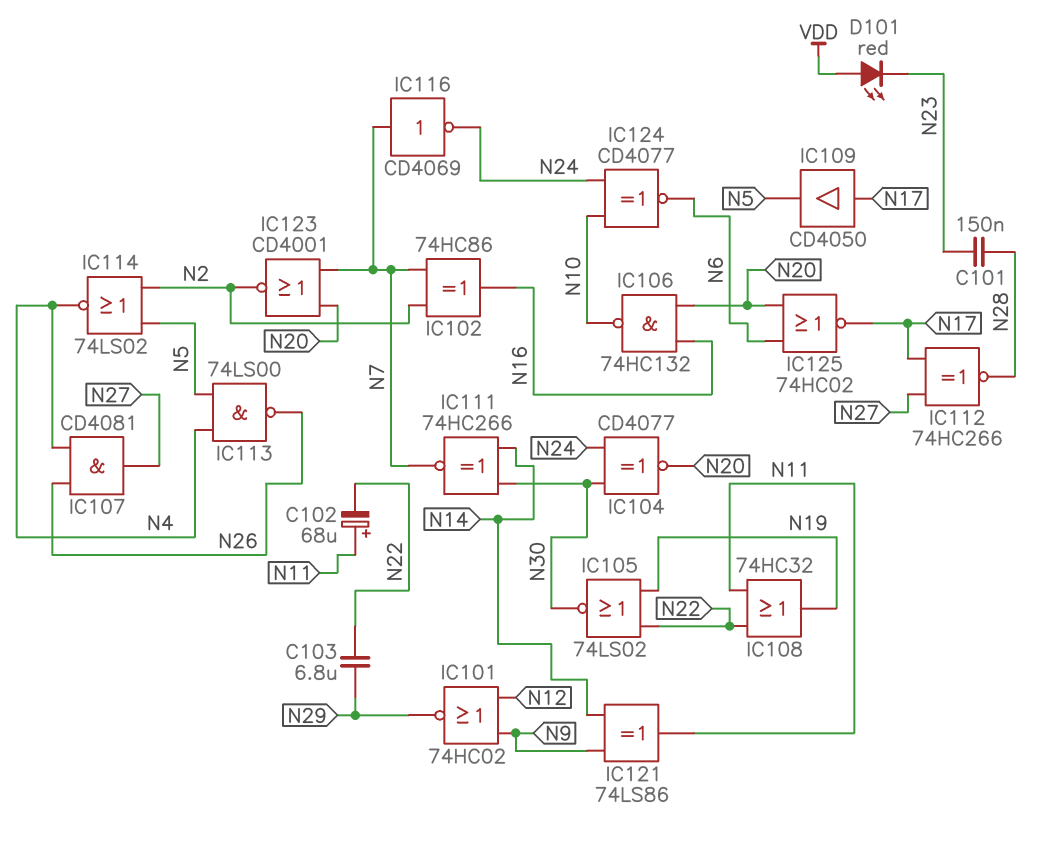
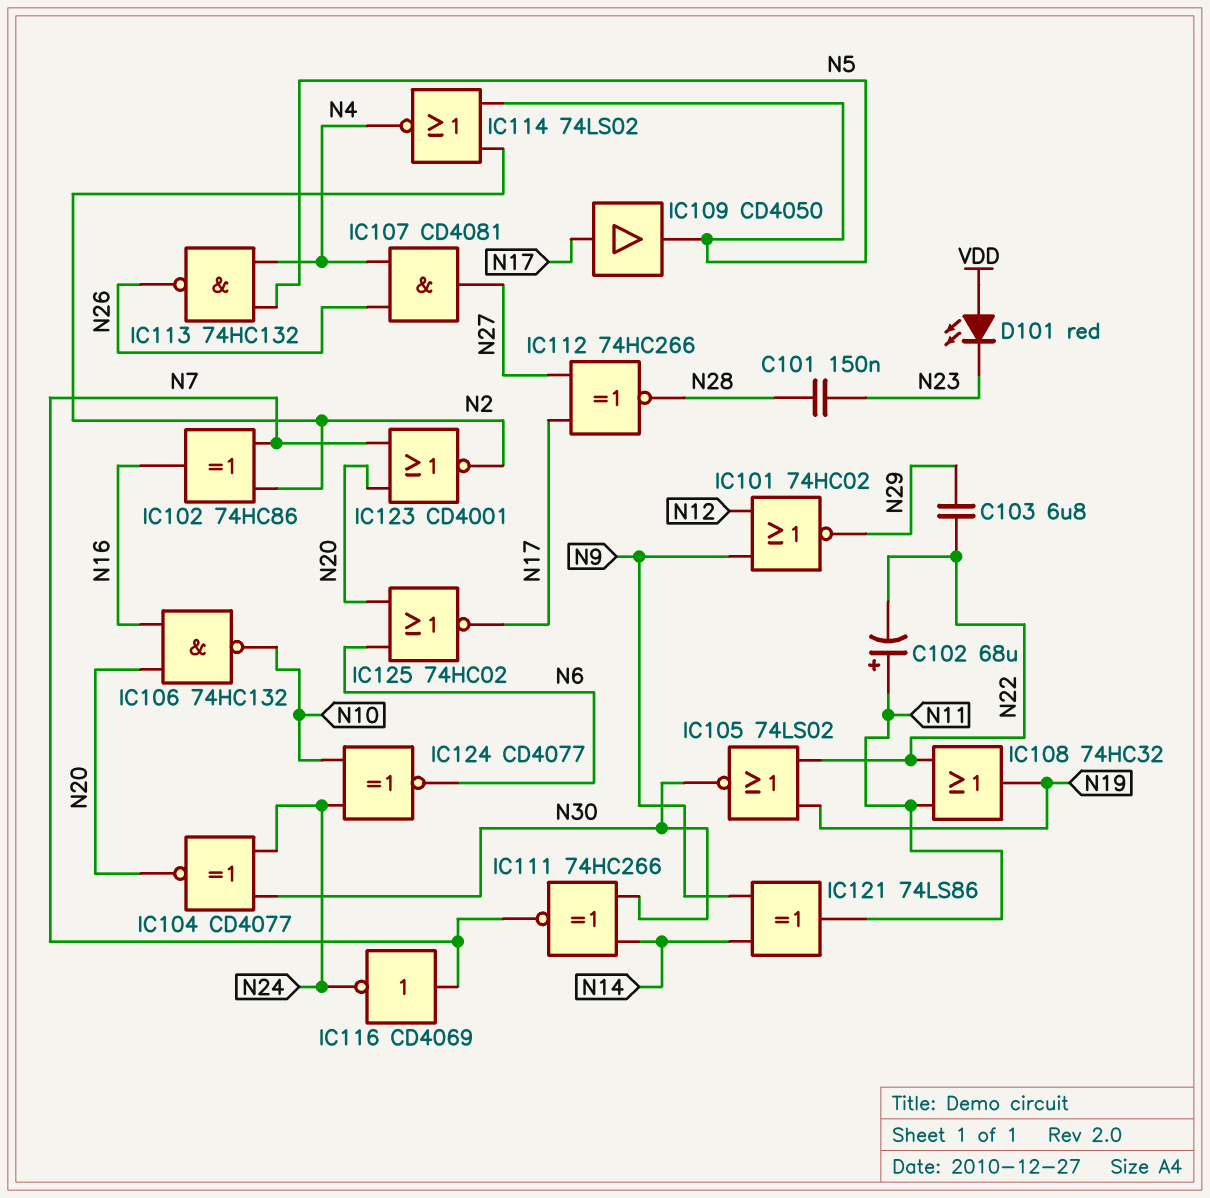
IC113: NAND 74LS00 (in N4, in N5, out N26) -> NAND 74HC132 (in N4, in N5, out N26)

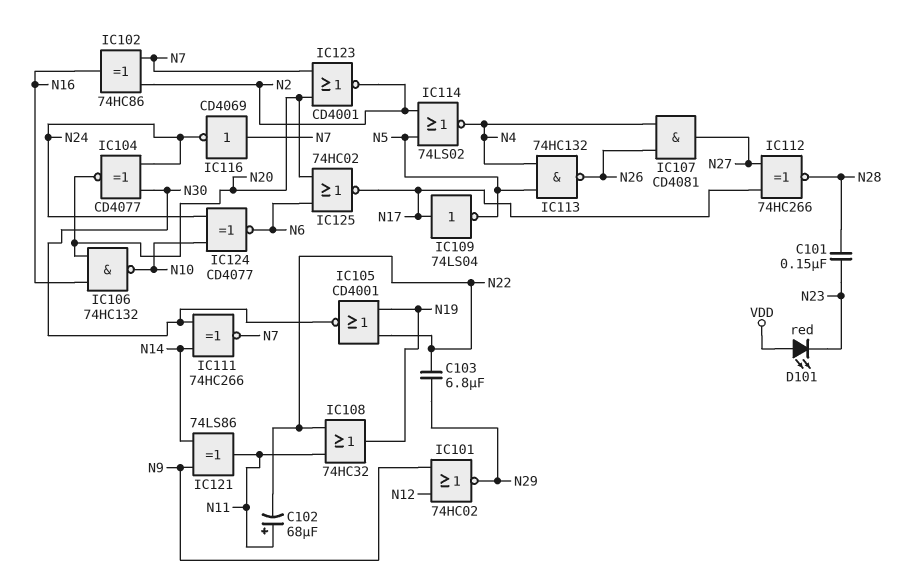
IC105: NOR 74LS02 (in N19, in N22, out N30) -> NOR CD4001 (in N19, in N22, out N30)
IC109: buffer CD4050 (in N17, out N5) -> NOT 74LS04 (in N17, out N5)

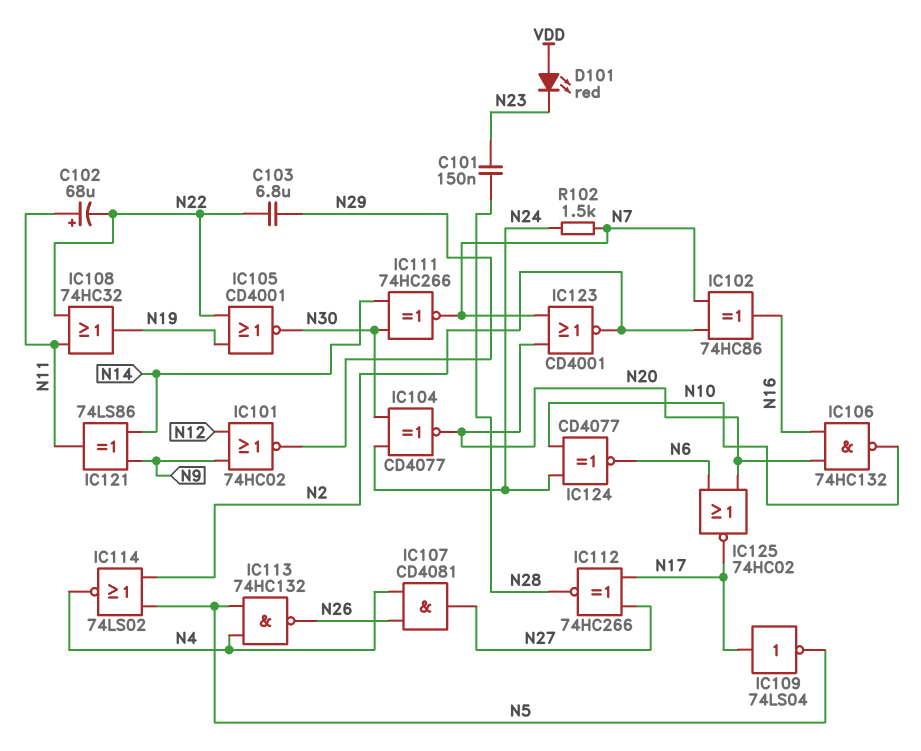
IC116: NOT CD4069 (in N7, out N24) -> none
R102: none -> 1.5k (N7, N24)

